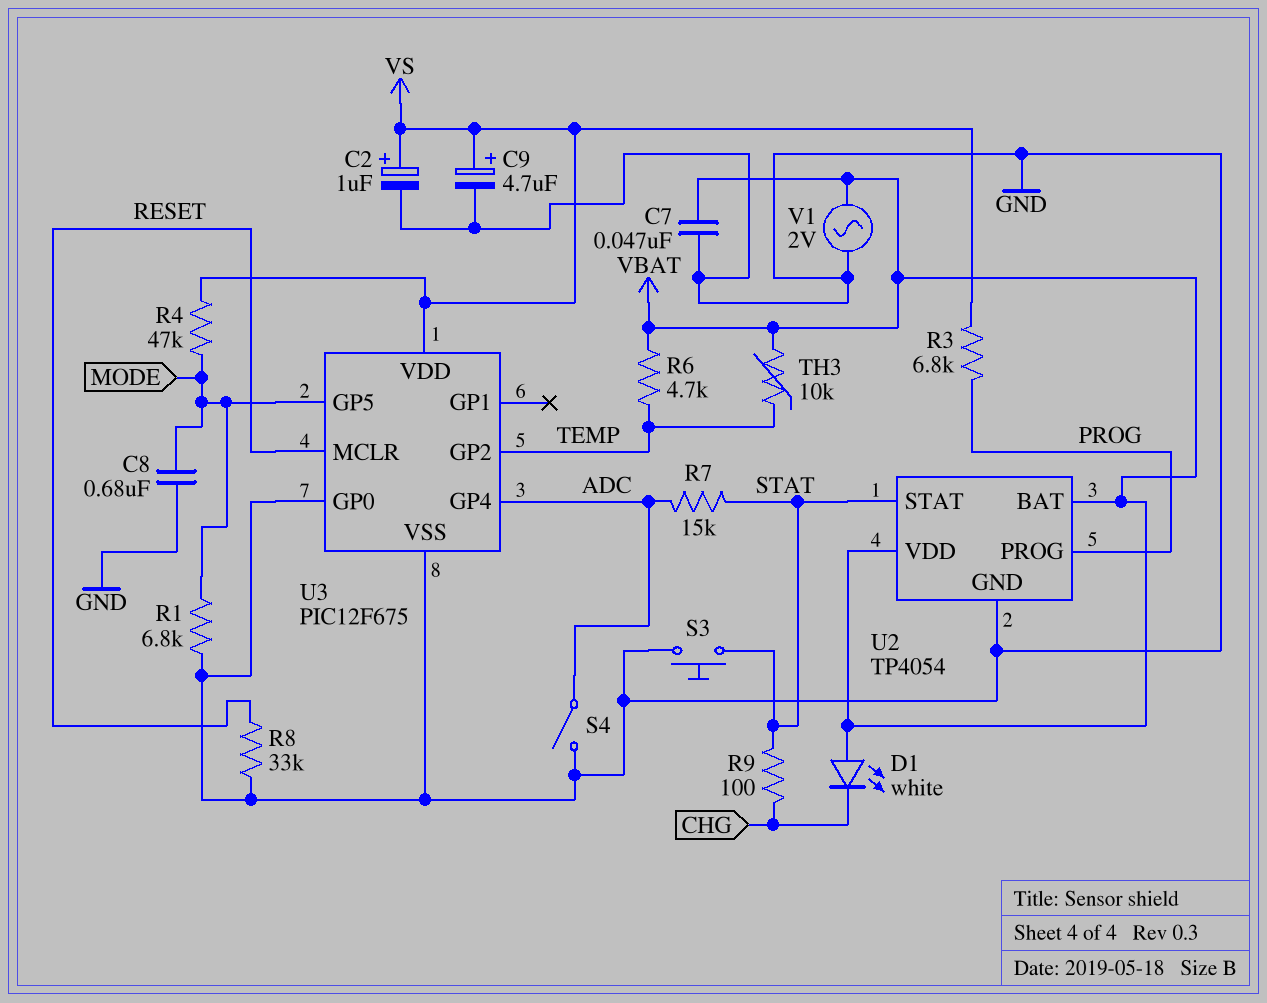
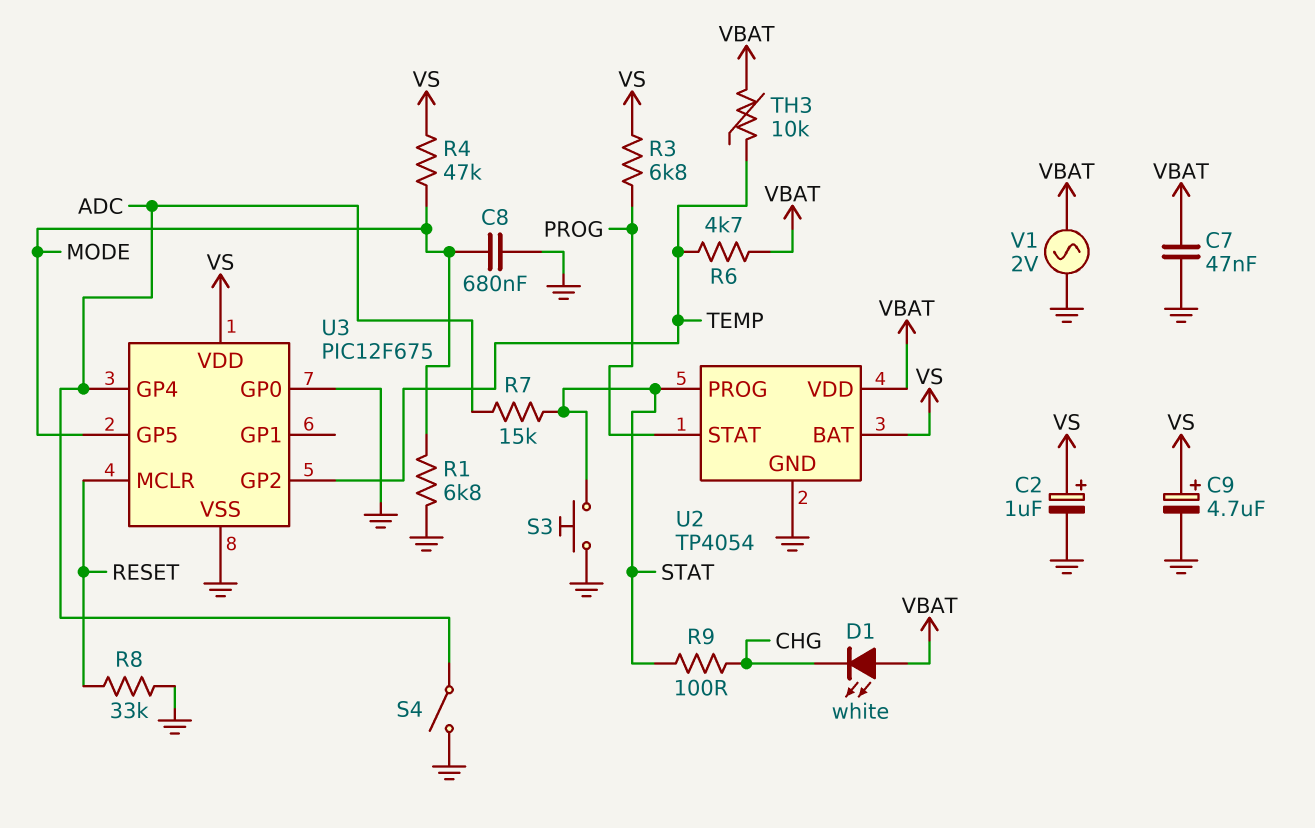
U2 pin BAT: VBAT -> VS
U2 pin PROG: PROG -> STAT
U2 pin STAT: STAT -> PROG

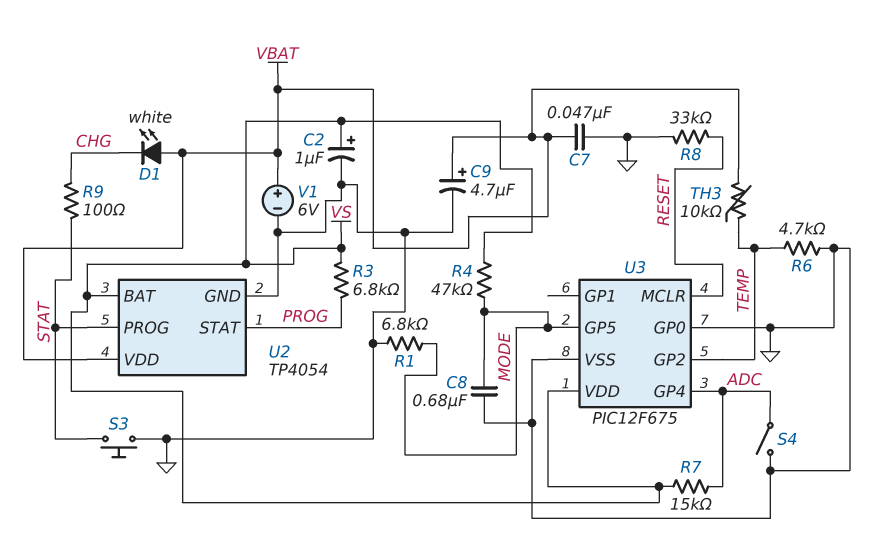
C9: 4.7uF (plus VS, minus GND) -> 4.7uF (plus VBAT, minus GND)
R6: 4.7k (TEMP, VBAT) -> 4.7k (GND, TEMP)
R7: 15k (ADC, STAT) -> 15k (ADC, VS)
V1: AC 2V (GND, VBAT) -> 6V (plus VBAT, minus GND)

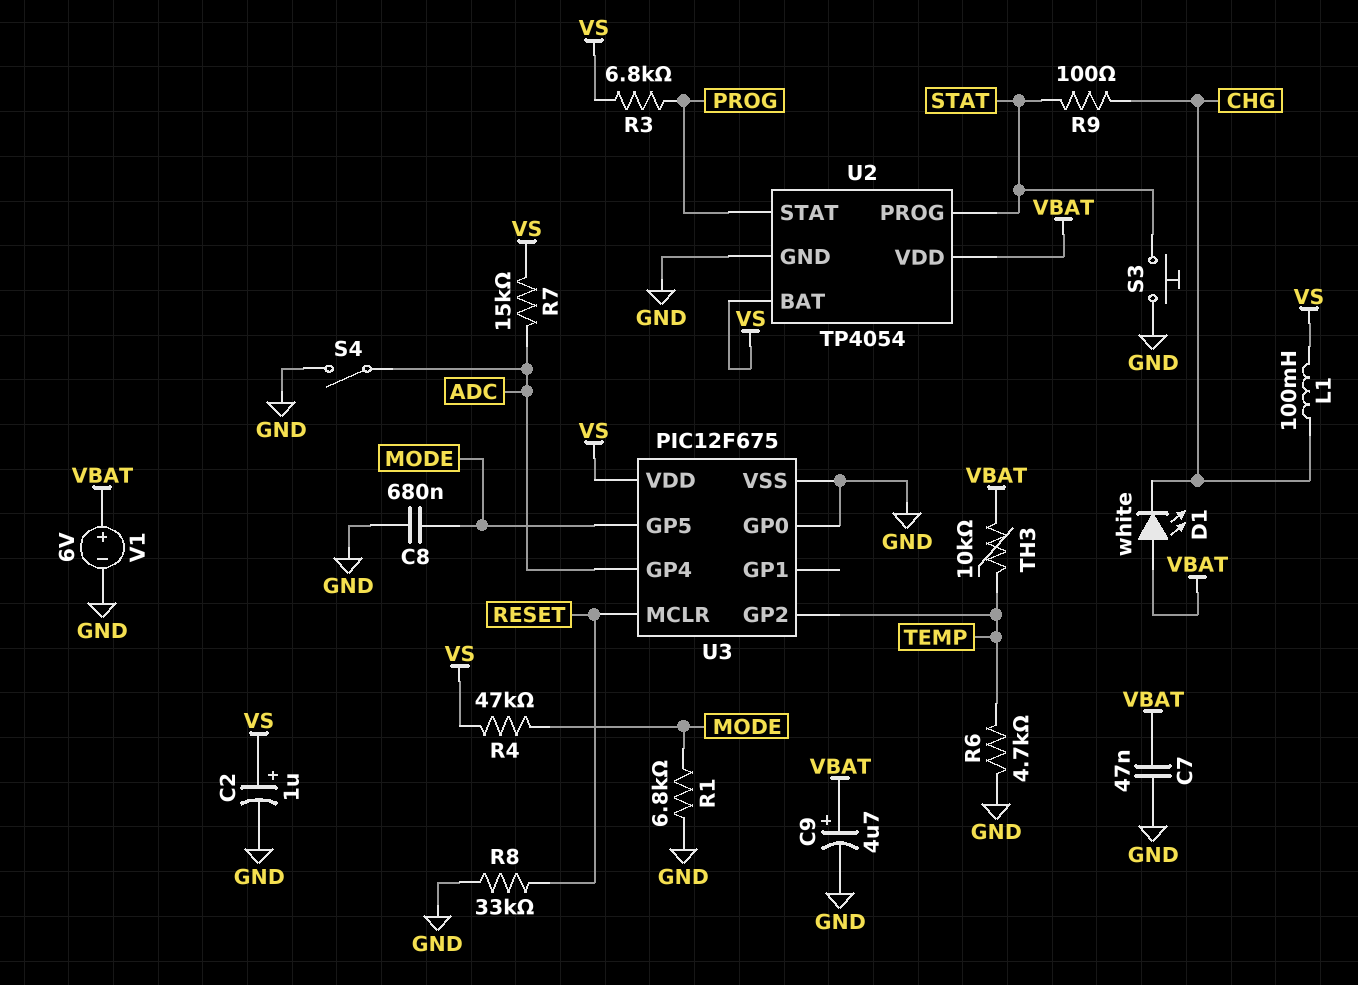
L1: none -> 100mH (CHG, VS)

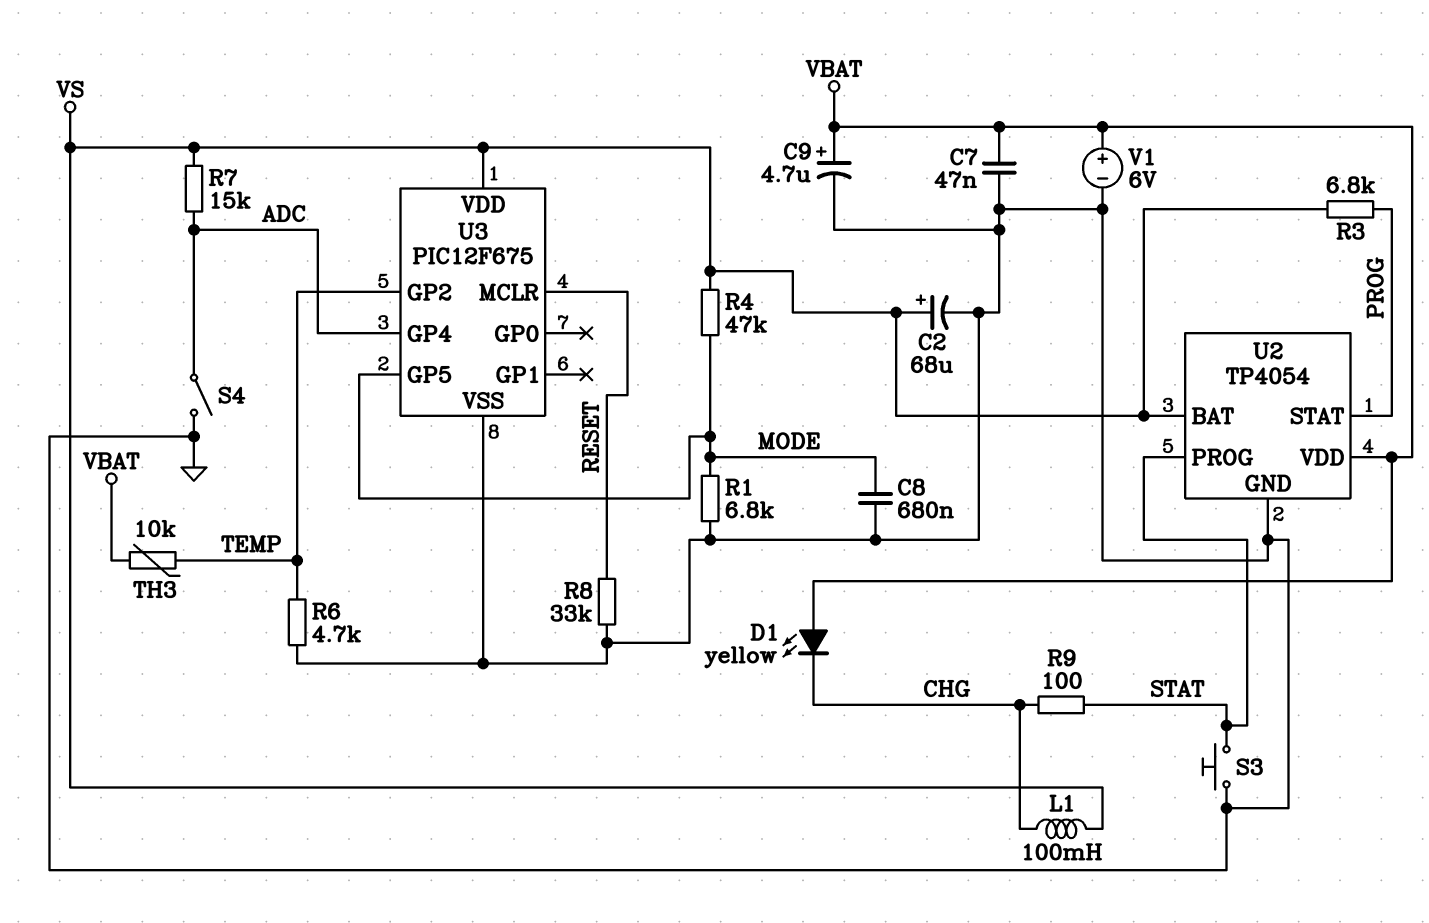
C2: 1uF (plus VS, minus GND) -> 68uF (plus VS, minus GND)
D1: LED white (A VBAT, K CHG) -> LED yellow (A VBAT, K CHG)
U3 pin GP0: GND -> none

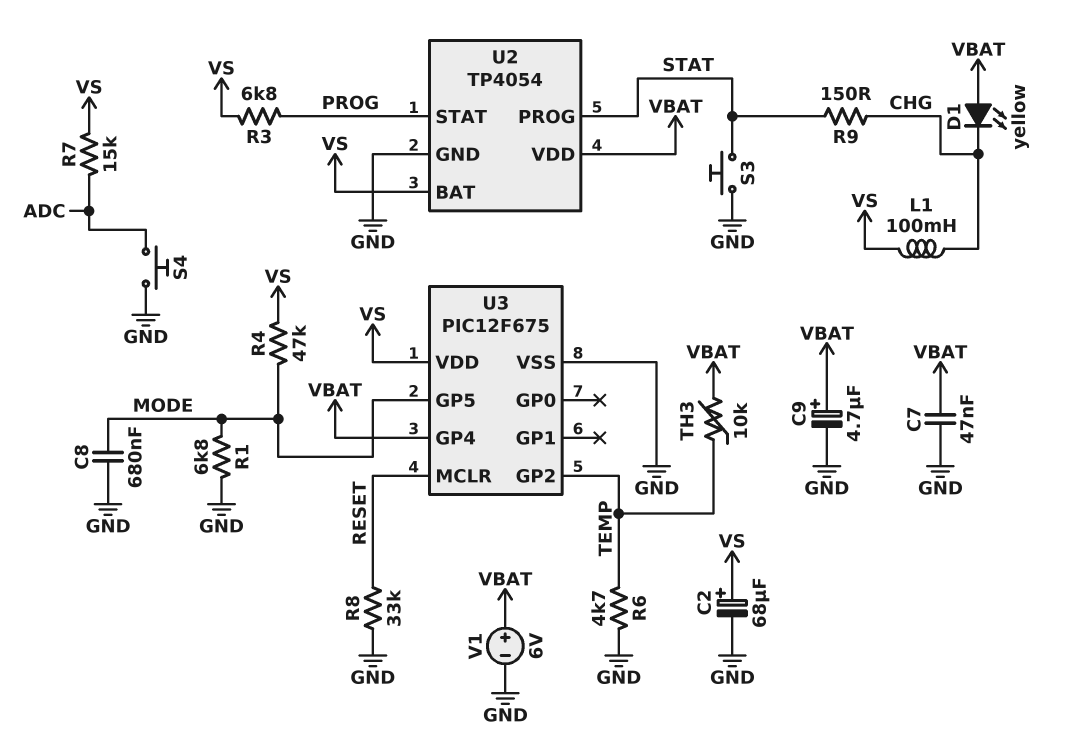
R9: 100 (CHG, STAT) -> 150 (CHG, STAT)
S4: switch (ADC, GND) -> button (ADC, GND)
U3 pin GP4: ADC -> VBAT

